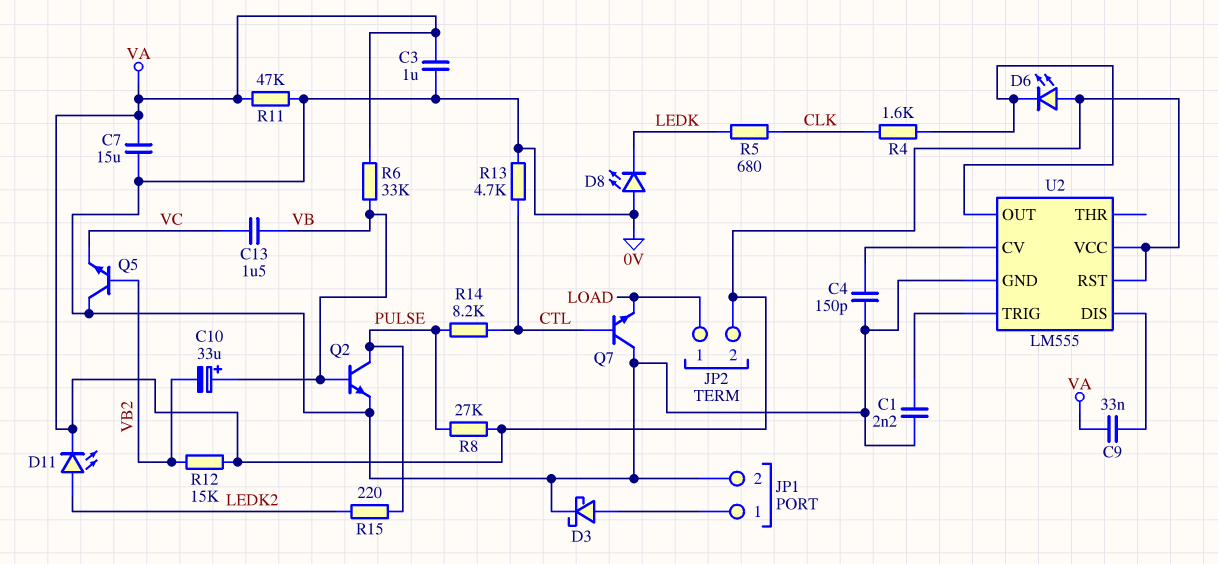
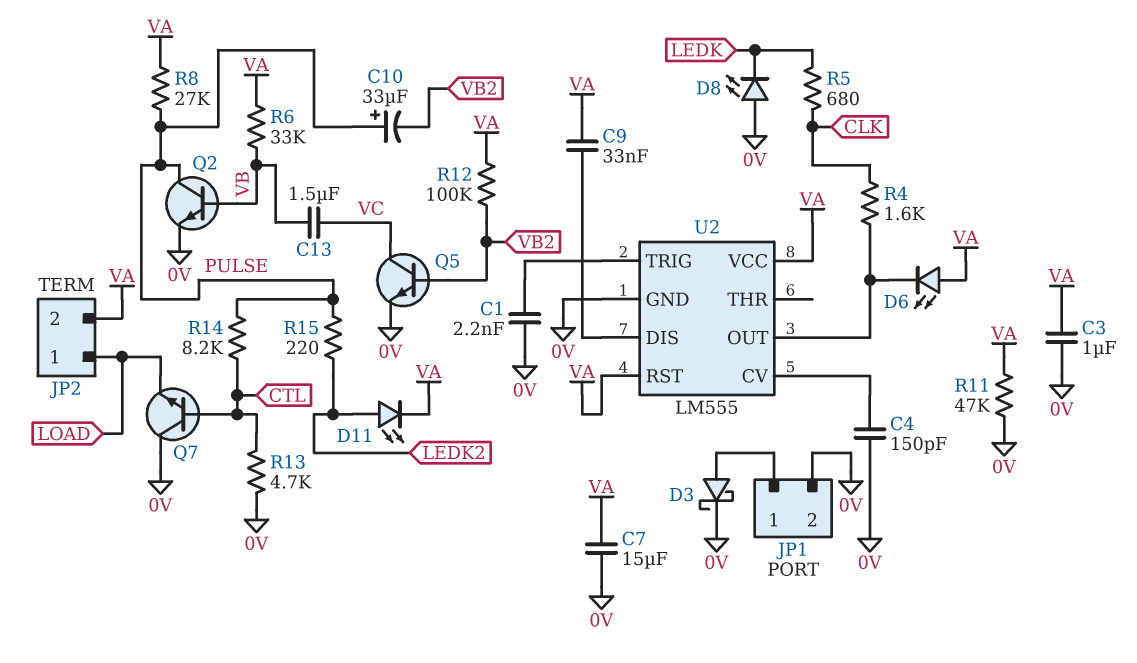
C10: 33uF (plus VB, minus VB2) -> 33uF (plus PULSE, minus VB2)
Q5: NPN (B VB2, C 0V, E VC) -> NPN (B VB2, C VC, E 0V)
R12: 15k (VA, VB2) -> 100k (VA, VB2)

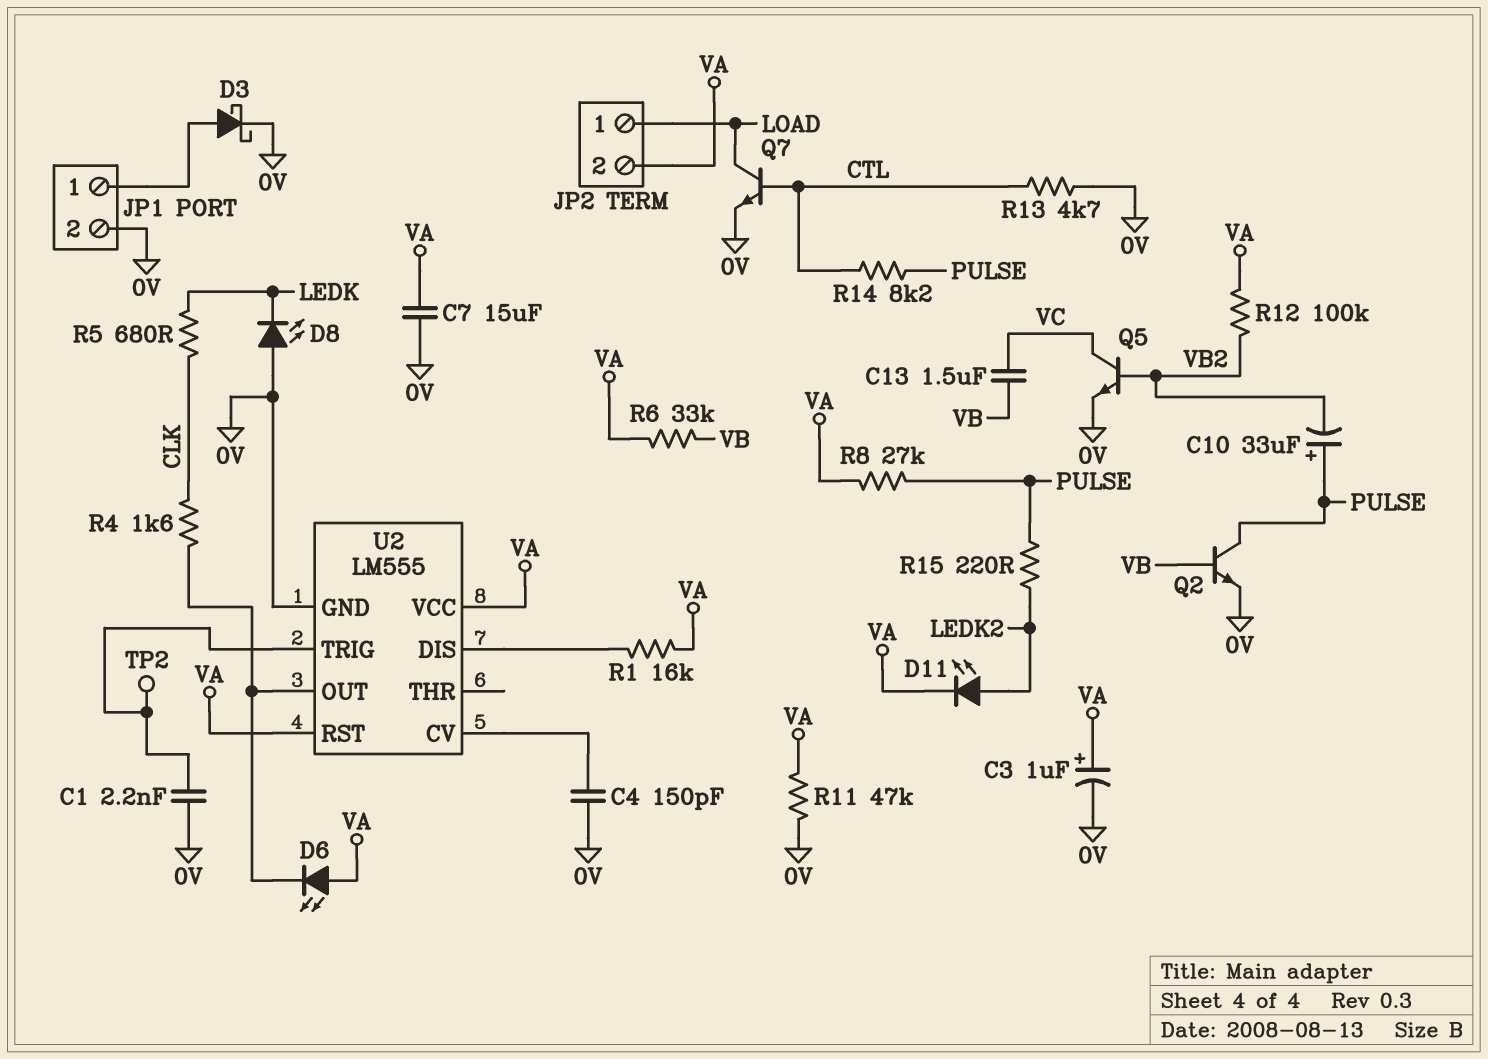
C3: 1uF (0V, VA) -> 1uF (plus VA, minus 0V)
C9: 33nF (U2/DIS, VA) -> none
Q7: NPN (B CTL, C 0V, E LOAD) -> NPN (B CTL, C LOAD, E 0V)
R1: none -> 16k (U2/DIS, VA)
TP2: none -> test point (U2/TRIG)

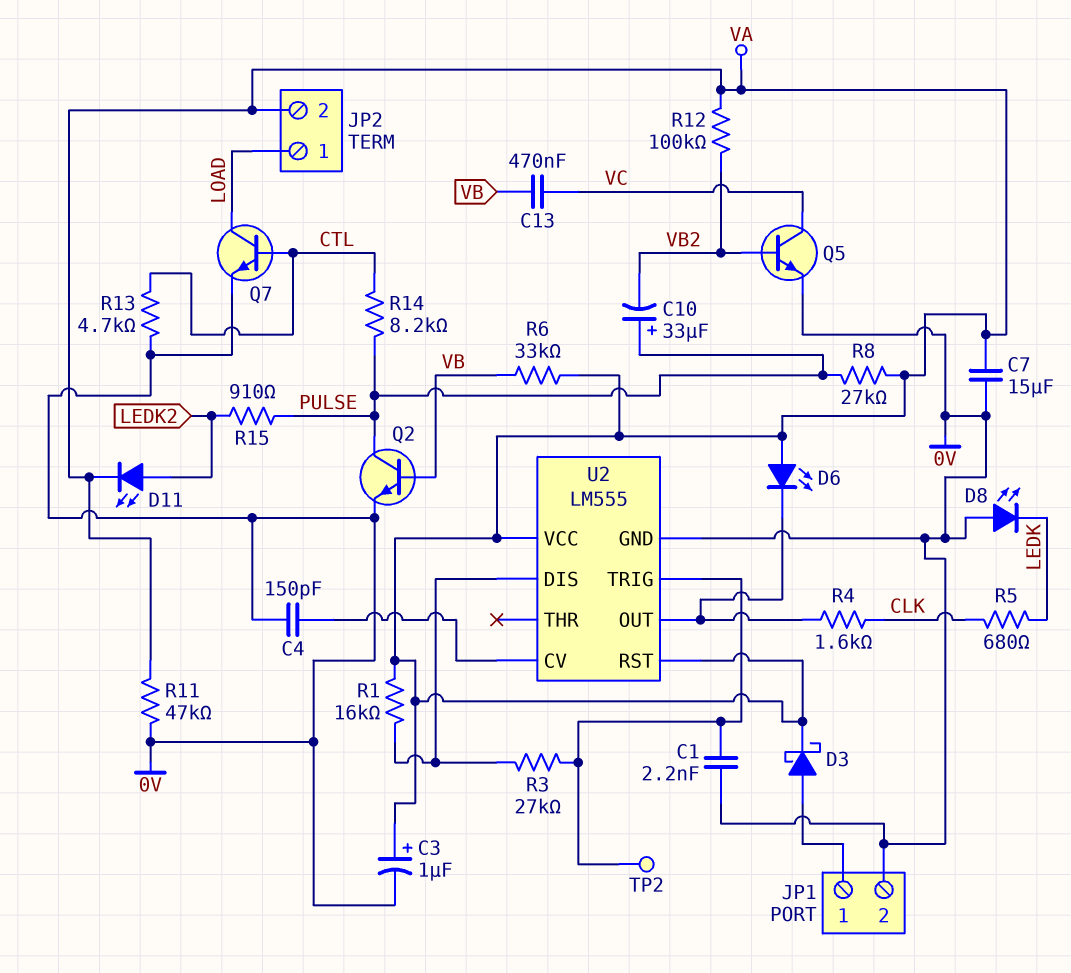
C13: 1.5uF (VB, VC) -> 470nF (VB, VC)
D3: schottky (A JP1/1, K 0V) -> schottky (A JP1/1, K VA)
R3: none -> 27k (U2/DIS, U2/TRIG)
R15: 220 (LEDK2, PULSE) -> 910 (LEDK2, PULSE)

